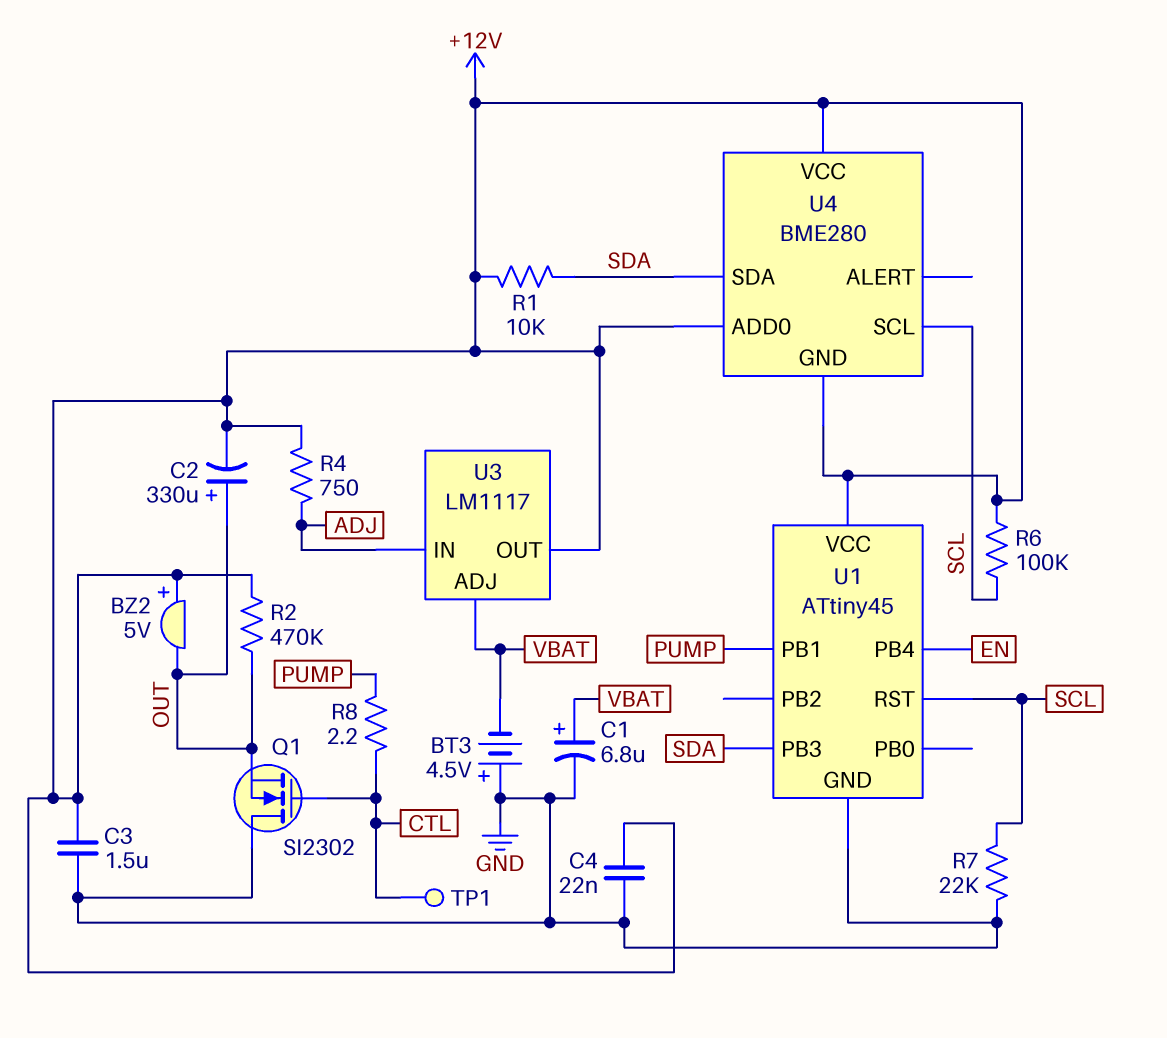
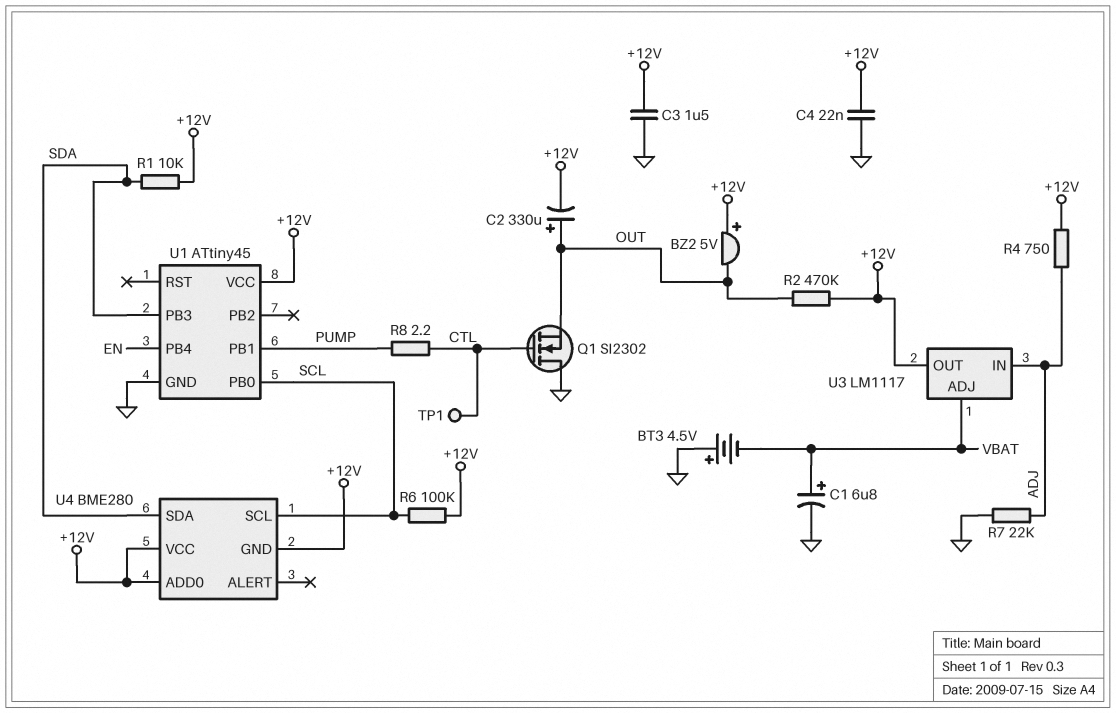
R7: 22k (GND, SCL) -> 22k (ADJ, GND)
U1 pin PB0: none -> SCL
U1 pin RST: SCL -> none

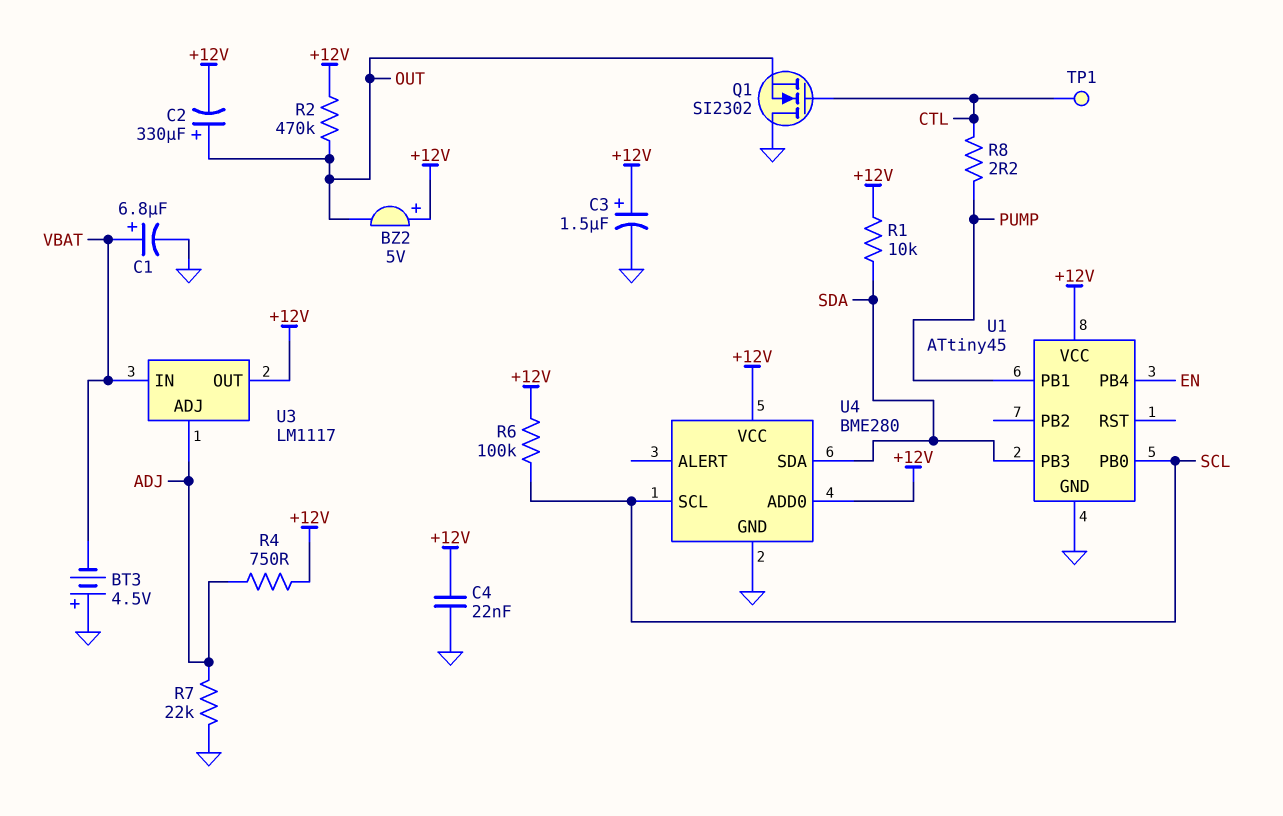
C3: 1.5uF (+12V, GND) -> 1.5uF (plus +12V, minus GND)
U3 pin ADJ: VBAT -> ADJ
U3 pin IN: ADJ -> VBAT
U4 pin GND: +12V -> GND

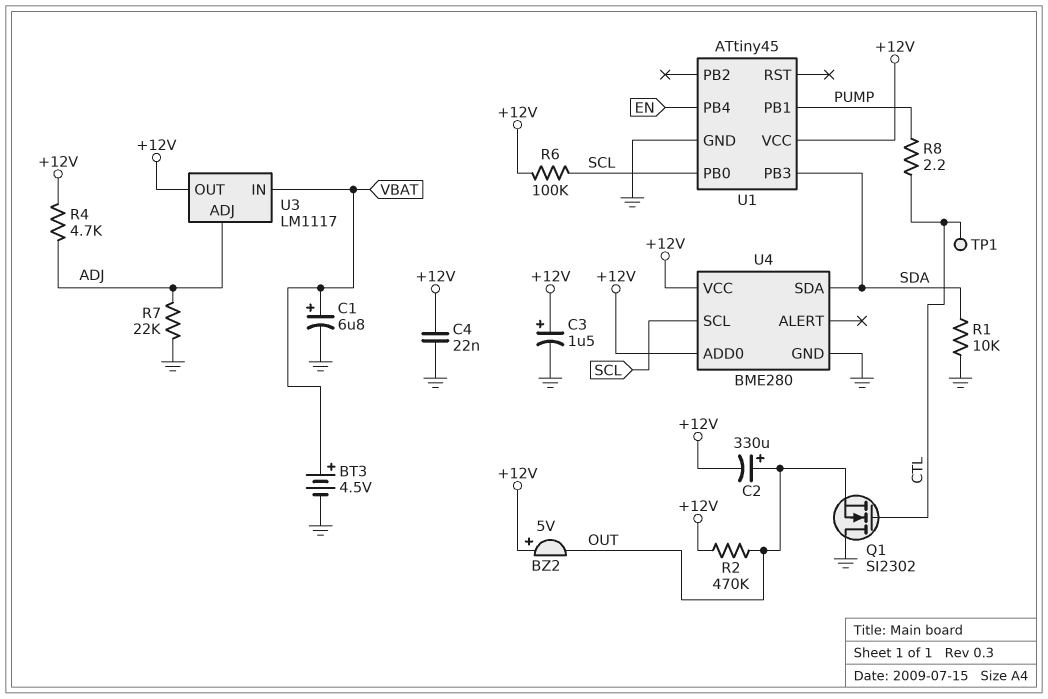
BT3: 4.5V (plus GND, minus VBAT) -> 4.5V (plus VBAT, minus GND)
R1: 10k (+12V, SDA) -> 10k (GND, SDA)
R4: 750 (+12V, ADJ) -> 4.7k (+12V, ADJ)

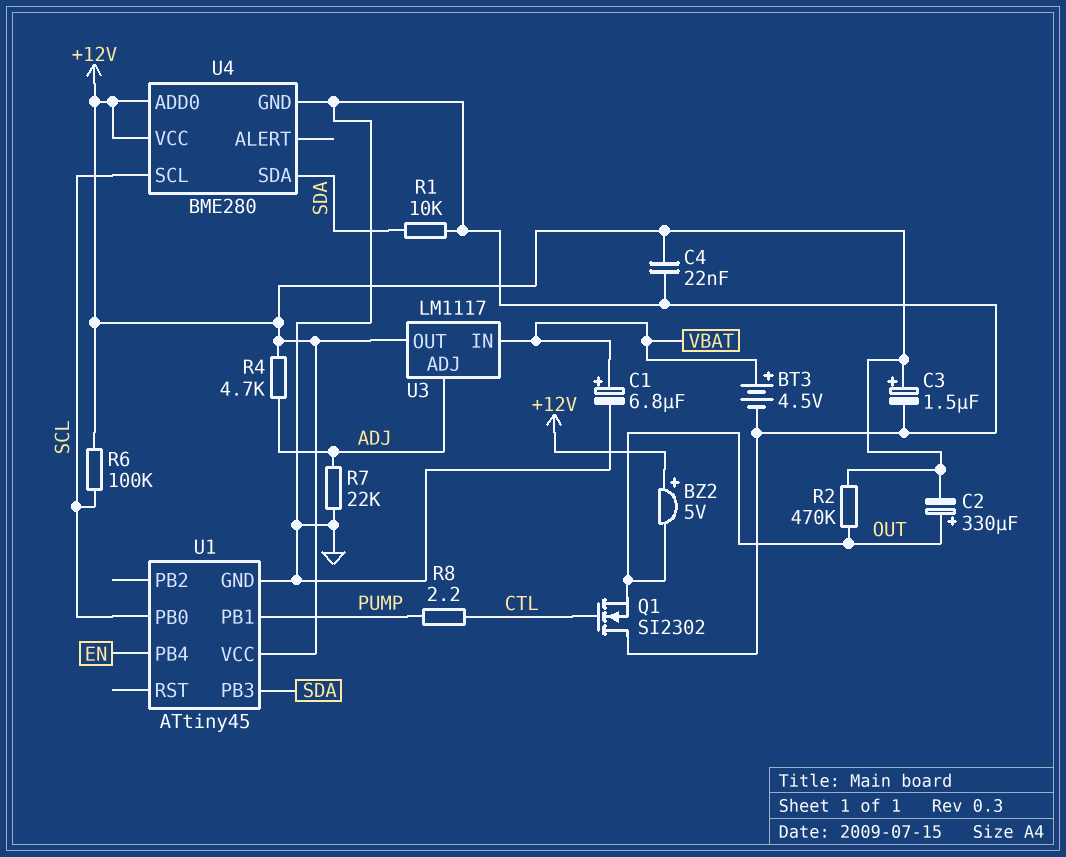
TP1: test point (CTL) -> none

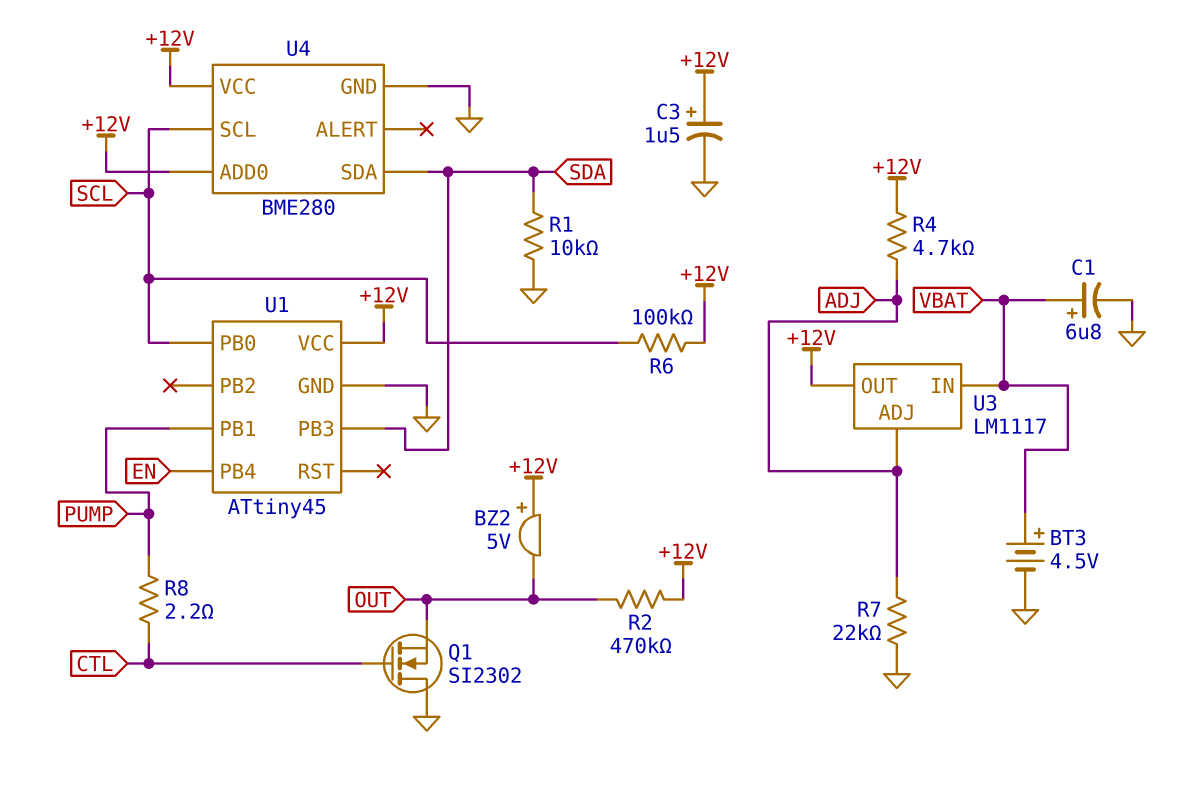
C2: 330uF (plus OUT, minus +12V) -> none
C4: 22nF (+12V, GND) -> none

